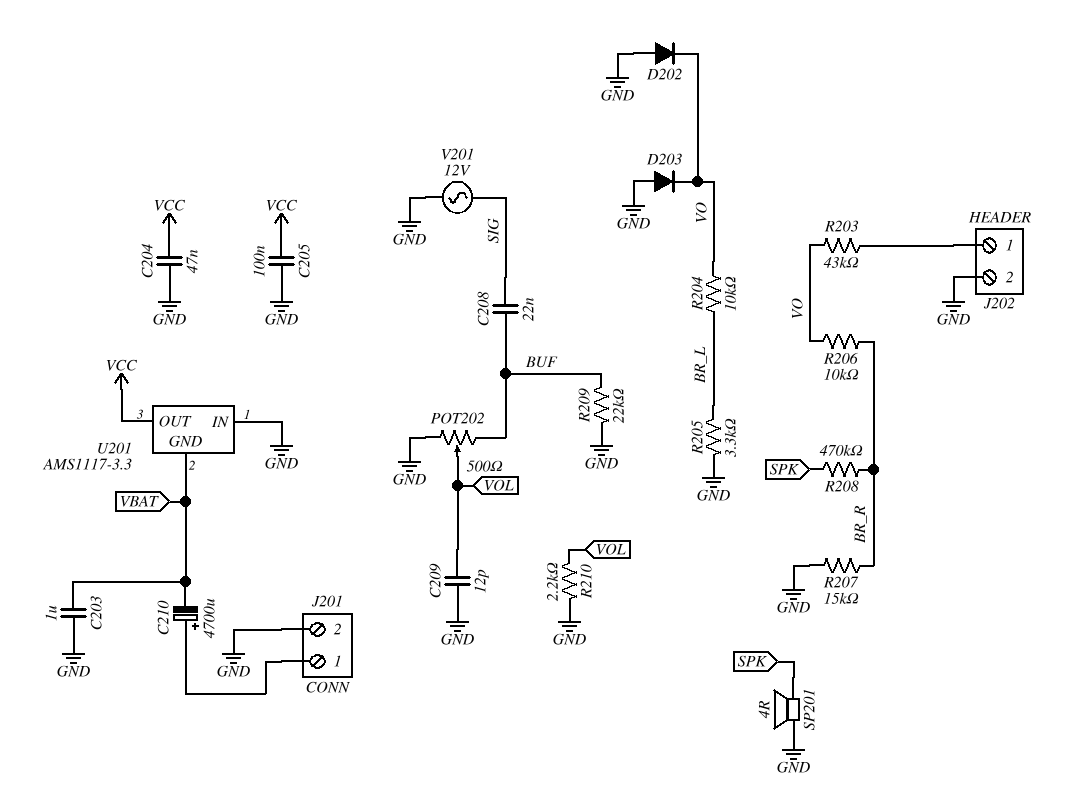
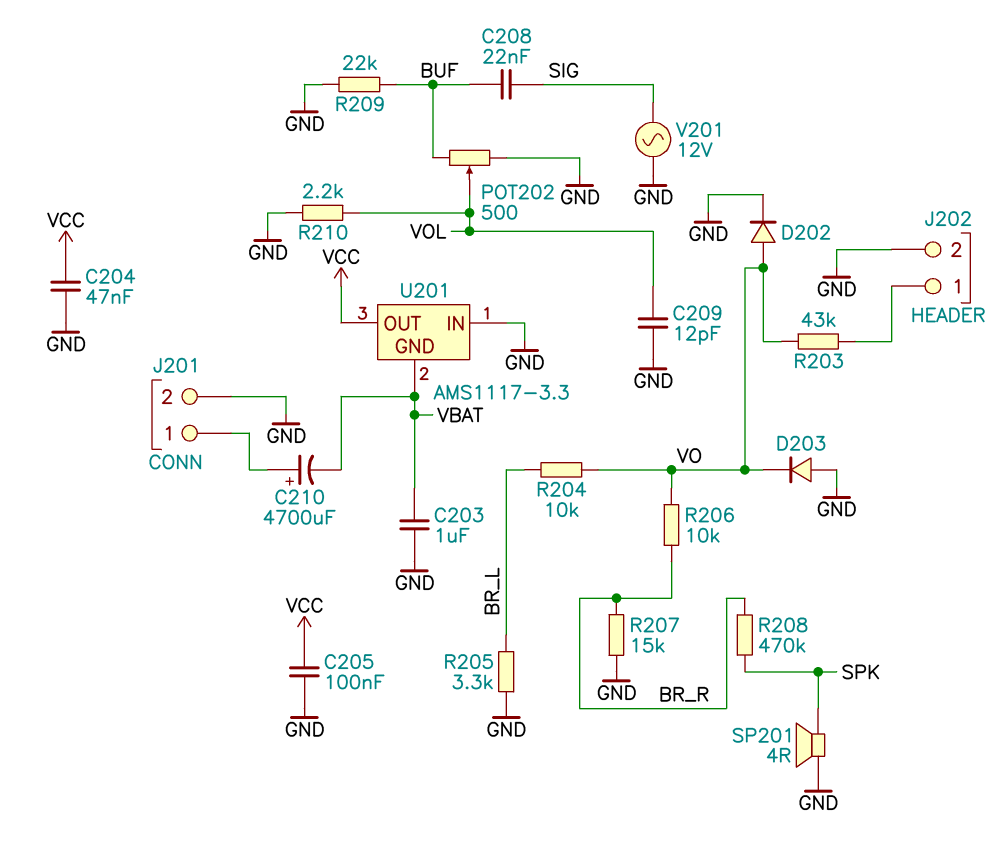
D202: diode (A GND, K VO) -> diode (A VO, K GND)

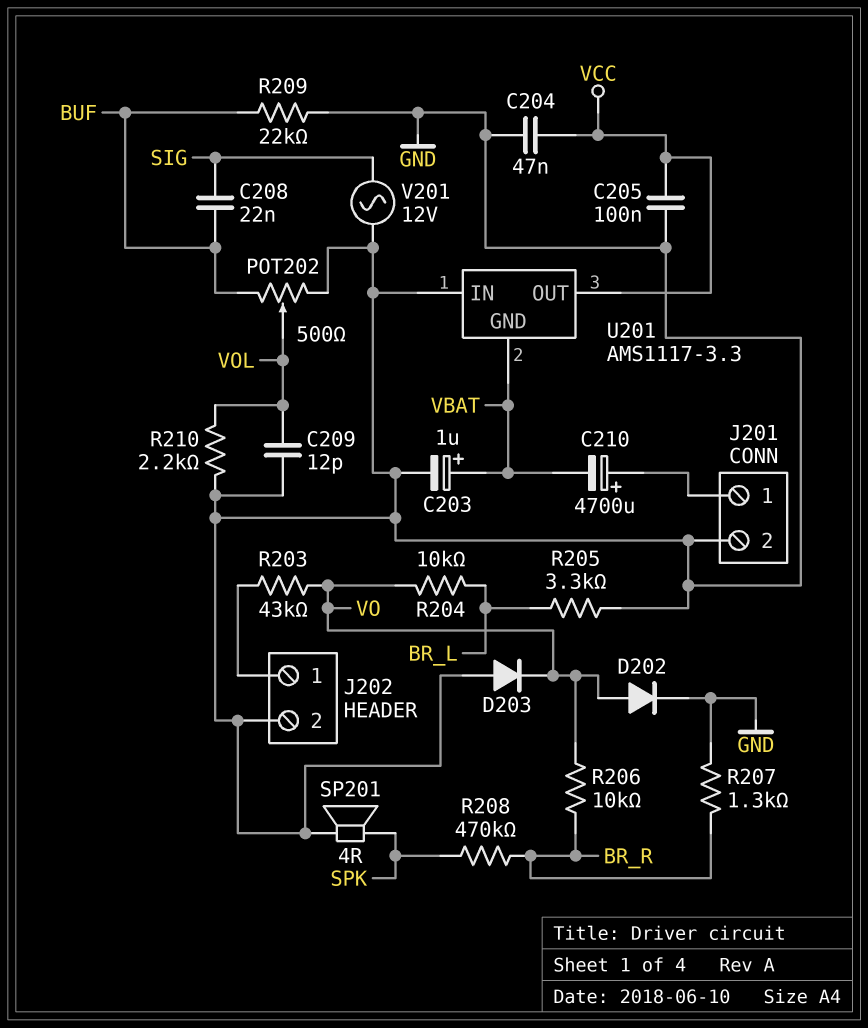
C203: 1uF (GND, VBAT) -> 1uF (plus VBAT, minus GND)
R207: 15k (BR_R, GND) -> 1.3k (BR_R, GND)

